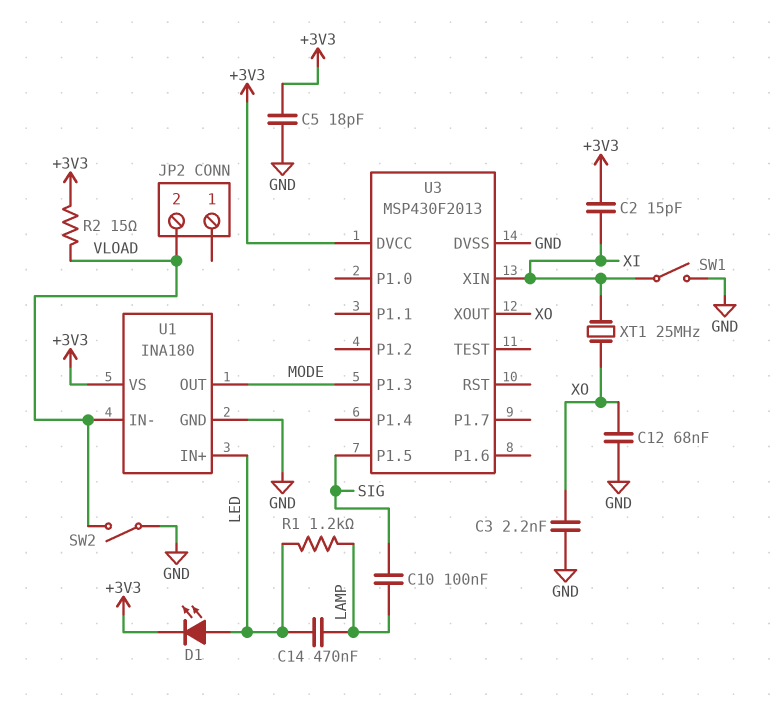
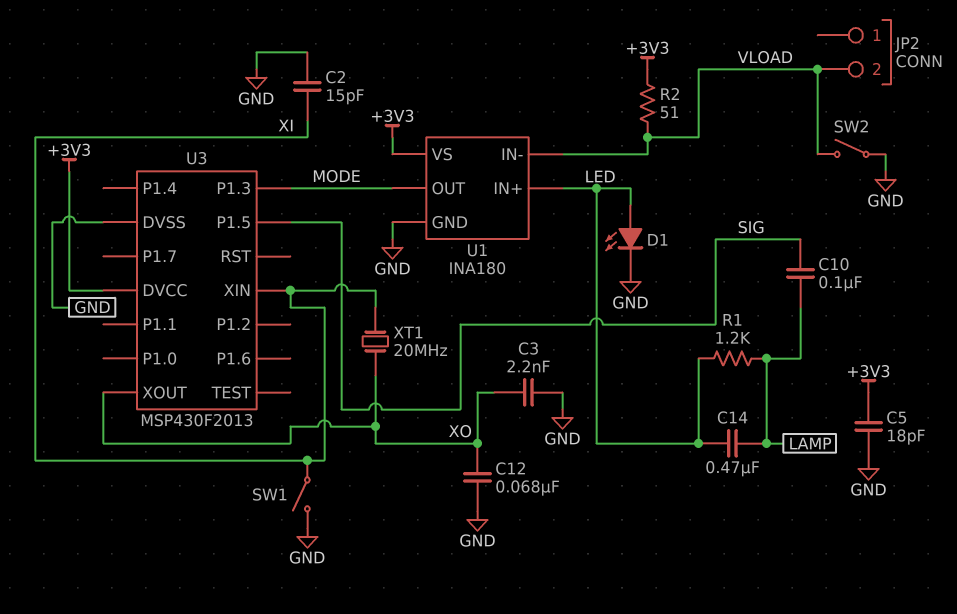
C2: 15pF (+3V3, XI) -> 15pF (GND, XI)
D1: LED (A LED, K +3V3) -> LED (A LED, K GND)
R2: 15 (+3V3, VLOAD) -> 51 (+3V3, VLOAD)
XT1: 25MHz (XI, XO) -> 20MHz (XI, XO)

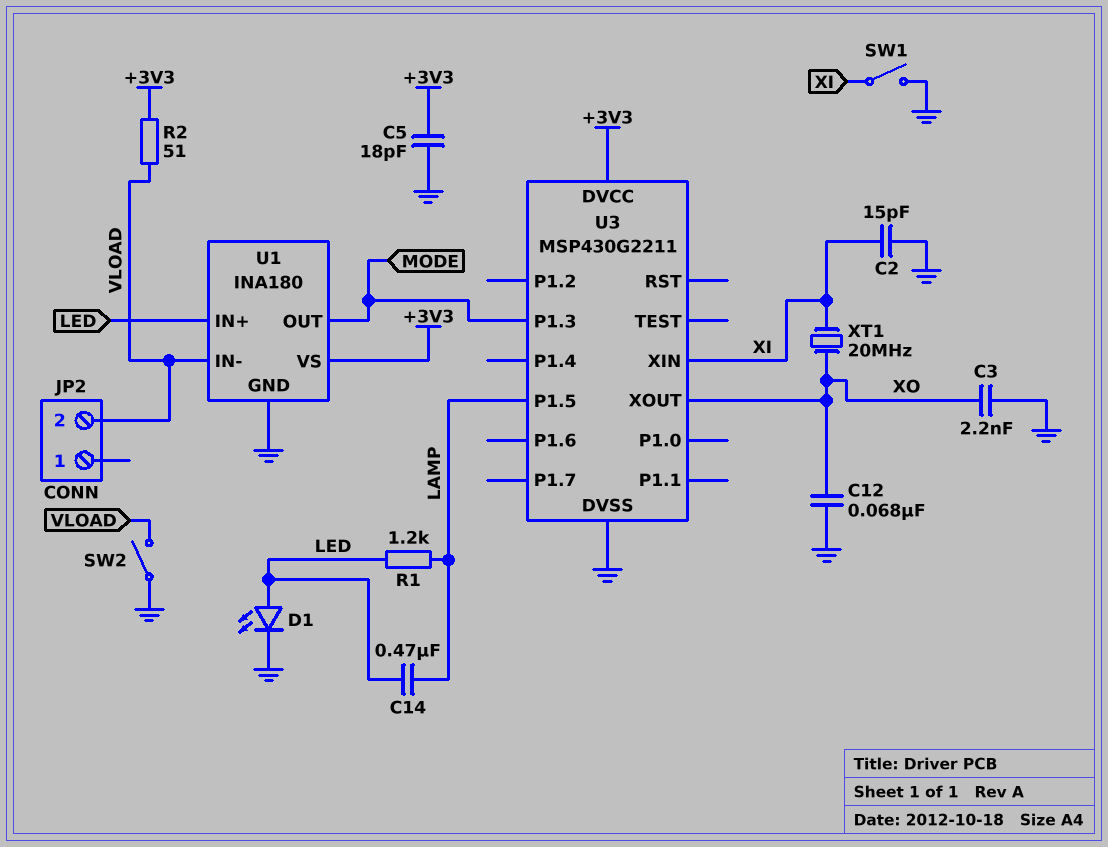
C10: 100nF (LAMP, SIG) -> none
U3: MSP430F2013 -> MSP430G2211
U3 pin P1.5: SIG -> LAMP

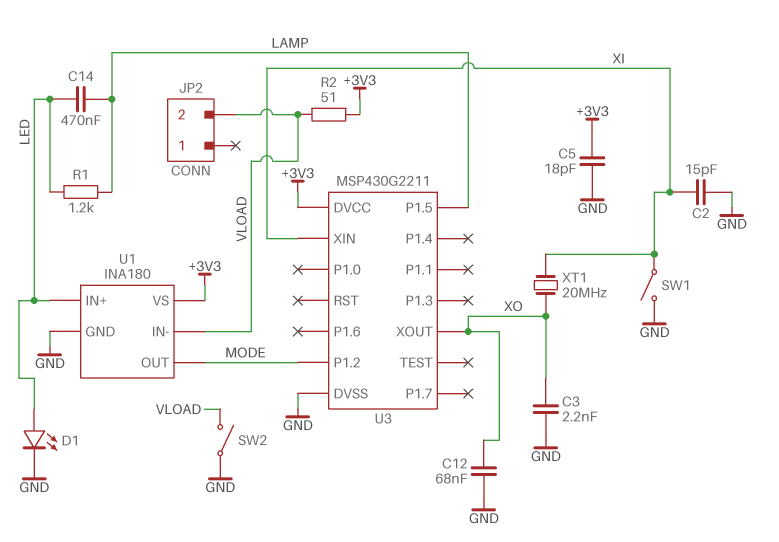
U3 pin P1.2: none -> MODE
U3 pin P1.3: MODE -> none

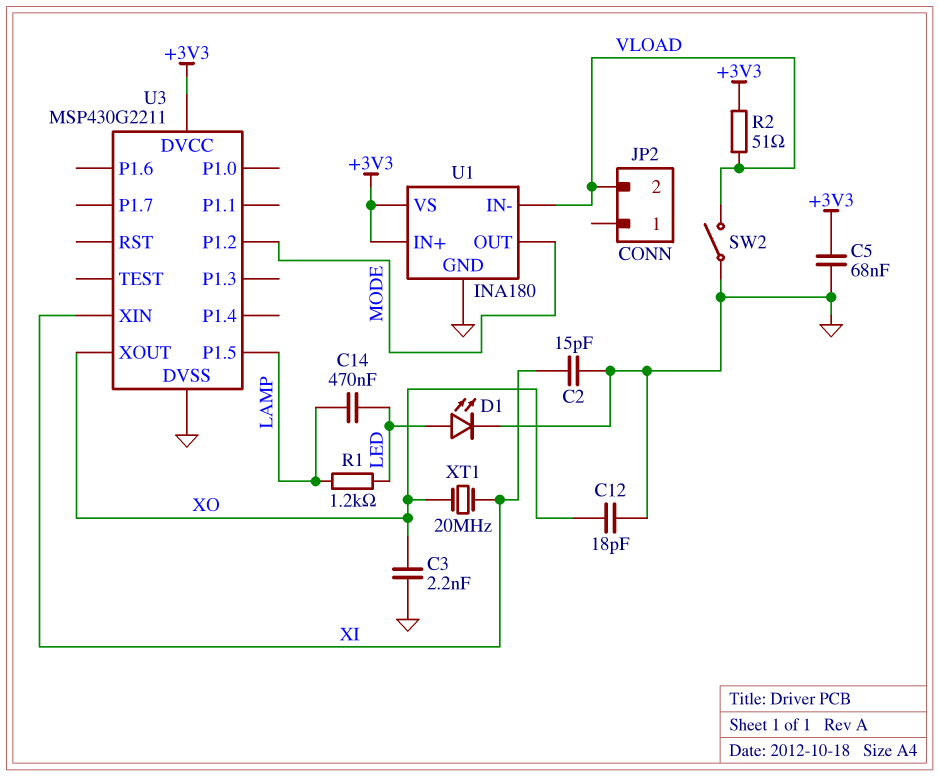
C5: 18pF (+3V3, GND) -> 68nF (+3V3, GND)
C12: 68nF (GND, XO) -> 18pF (GND, XO)
SW1: switch (GND, XI) -> none
U1 pin IN+: LED -> +3V3

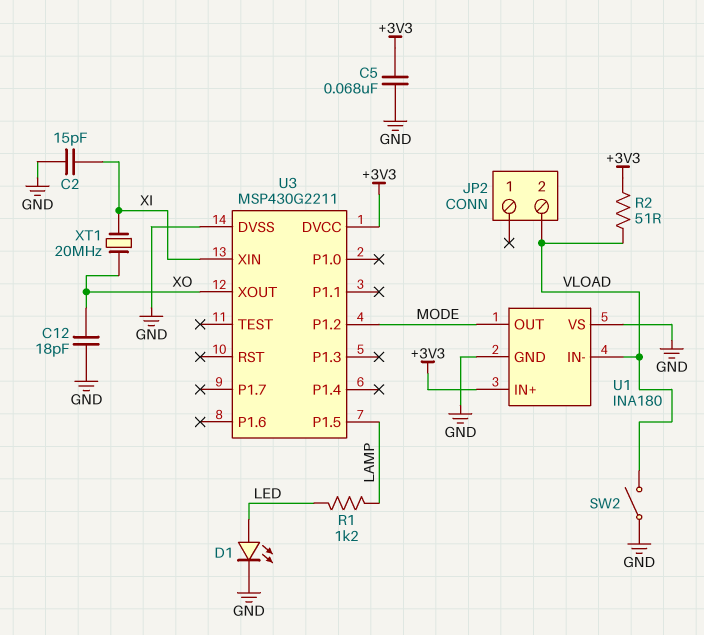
C3: 2.2nF (GND, XO) -> none
C14: 470nF (LAMP, LED) -> none
U1 pin VS: +3V3 -> GND

